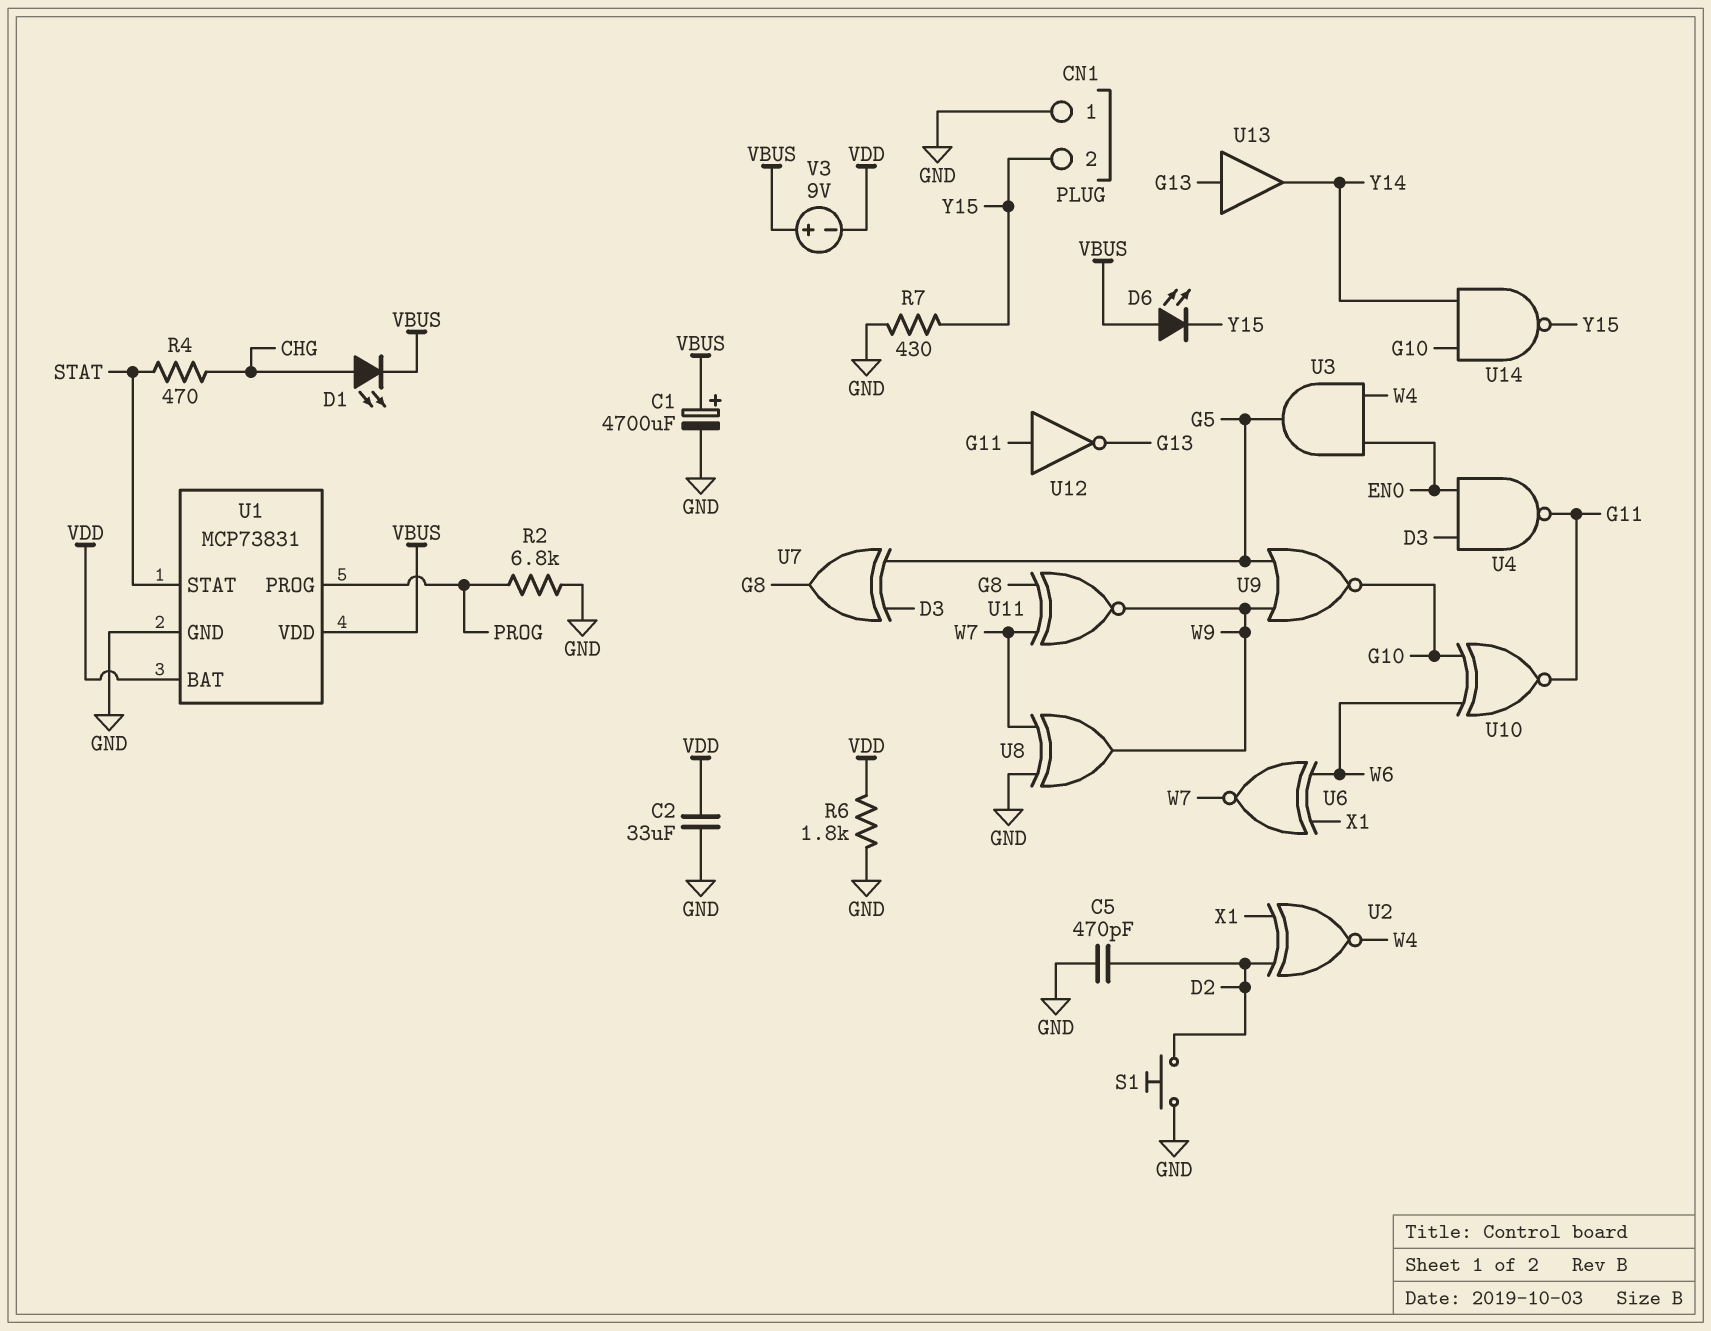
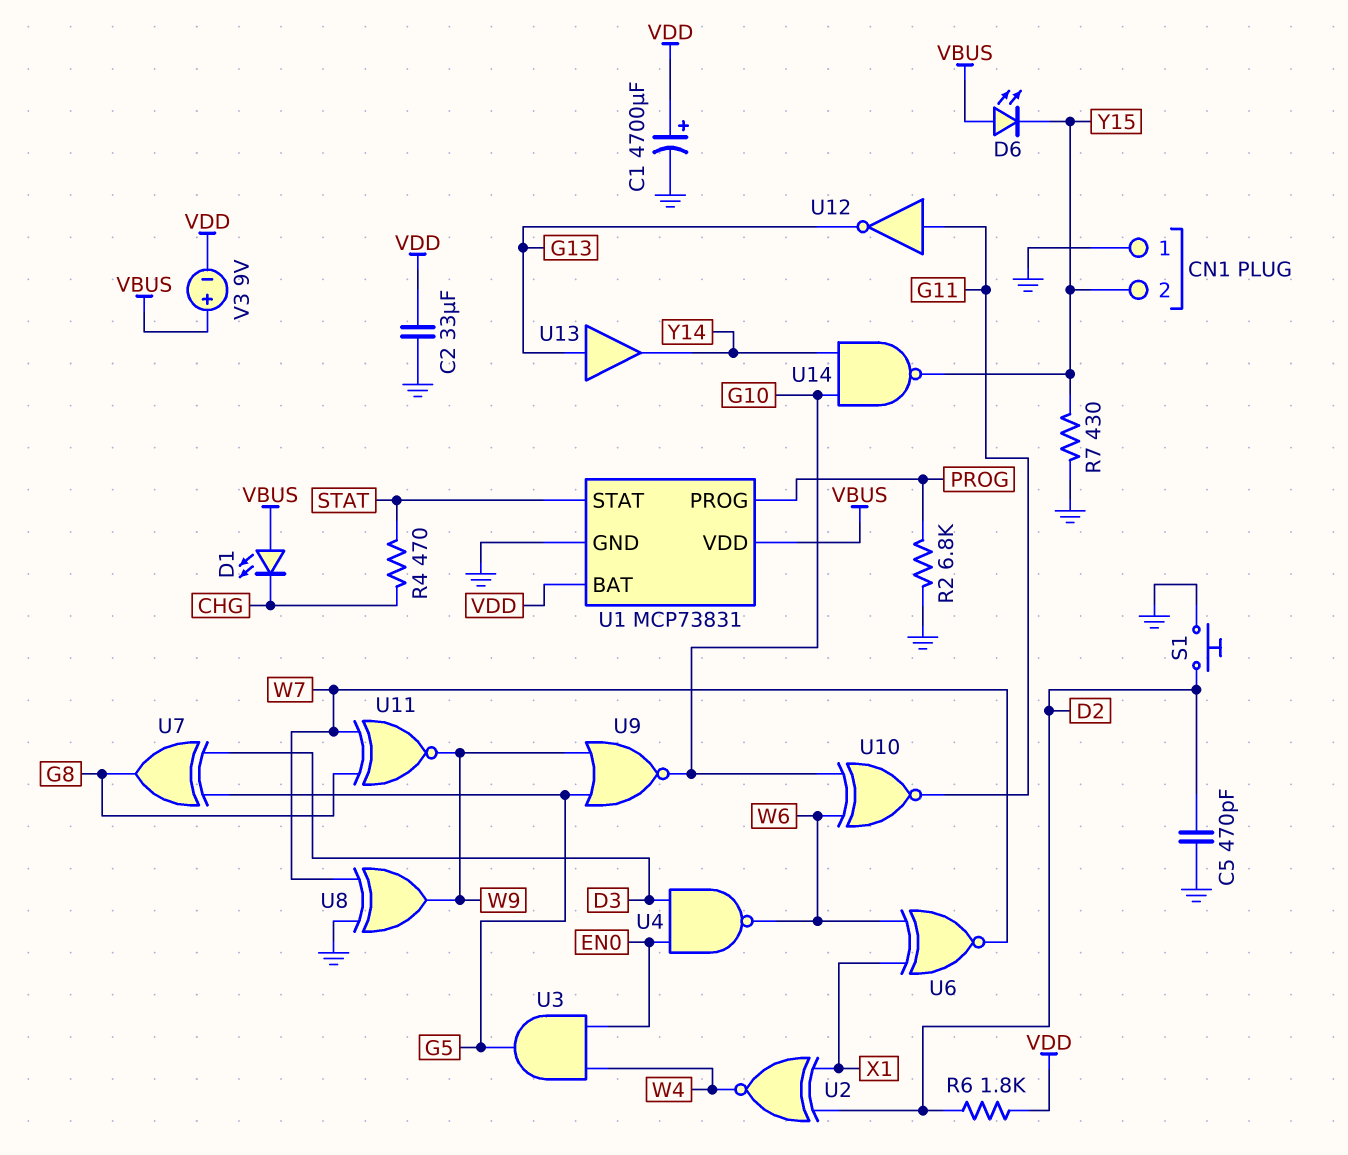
C1: 4700uF (plus VBUS, minus GND) -> 4700uF (plus VDD, minus GND)
D1: LED (A CHG, K VBUS) -> LED (A VBUS, K CHG)
R6: 1.8k (GND, VDD) -> 1.8k (D2, VDD)
U4: NAND (in D3, in EN0, out G11) -> NAND (in D3, in EN0, out W6)

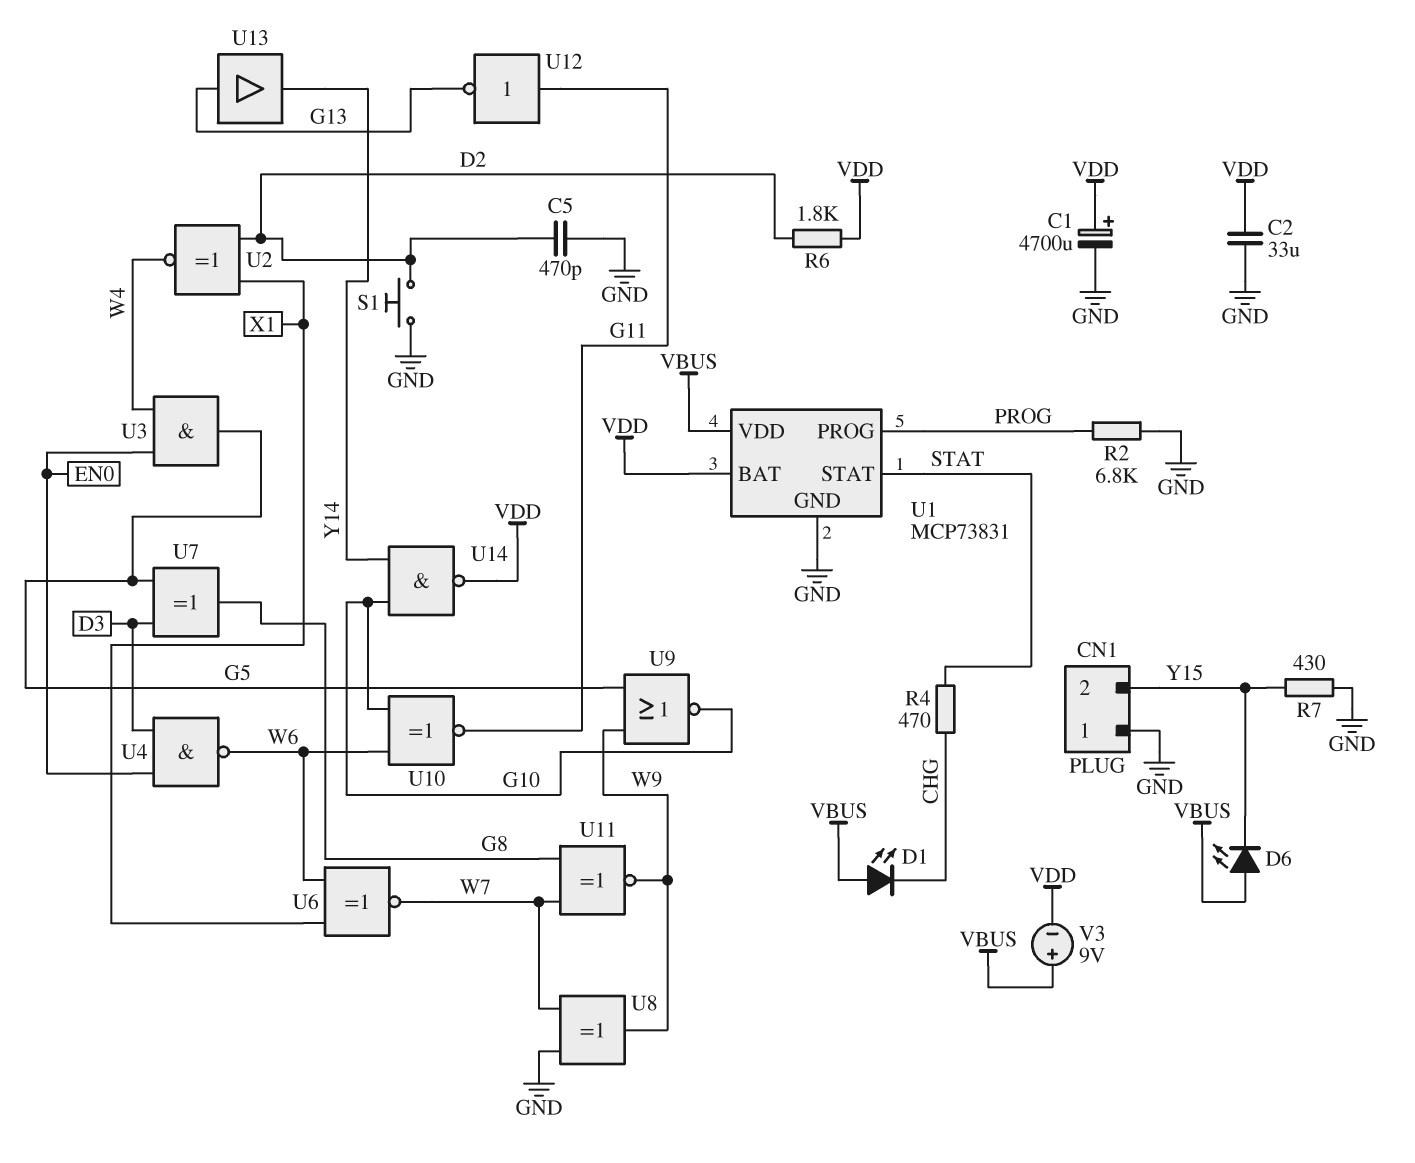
U14: NAND (in G10, in Y14, out Y15) -> NAND (in G10, in Y14, out VDD)

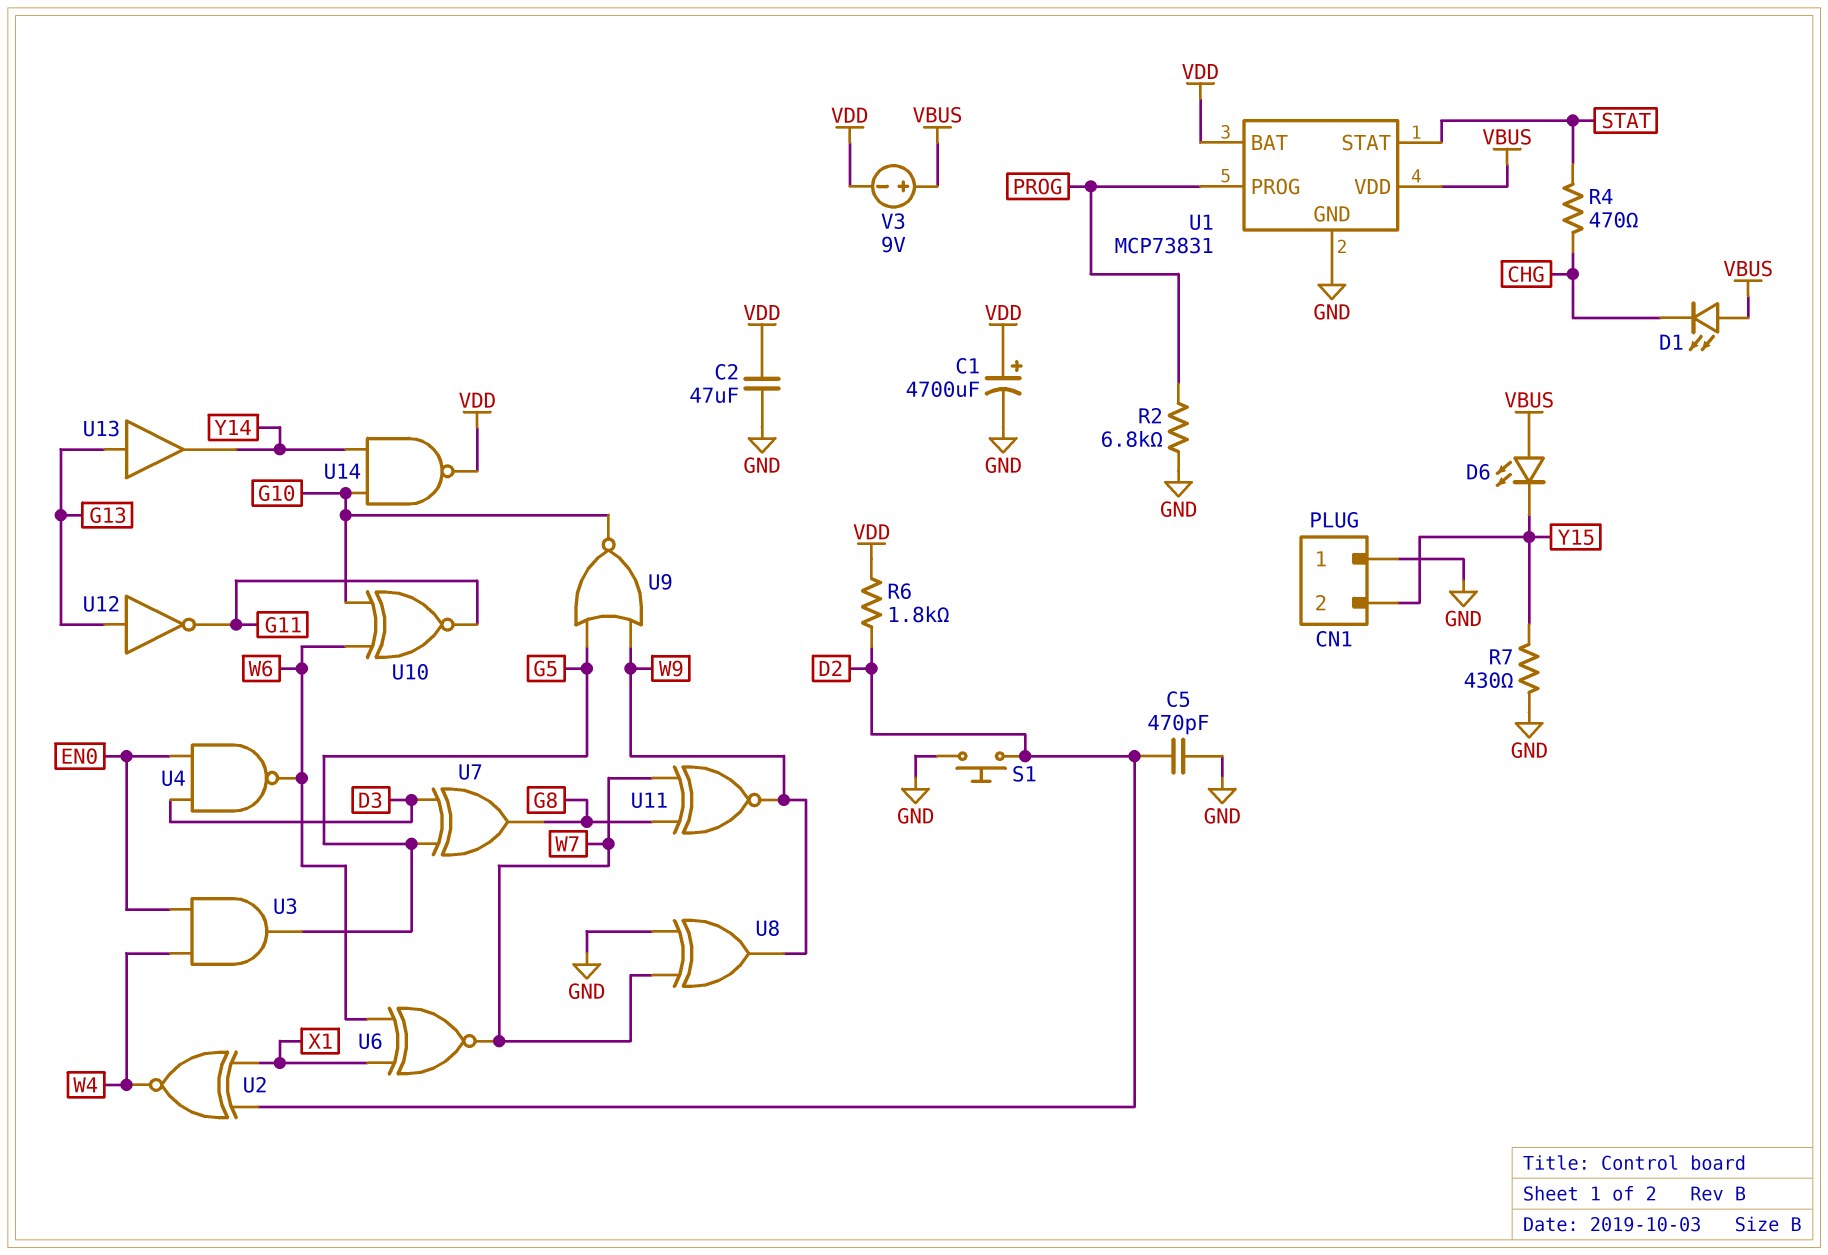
C2: 33uF (GND, VDD) -> 47uF (GND, VDD)
U12: NOT (in G11, out G13) -> NOT (in G13, out G11)

